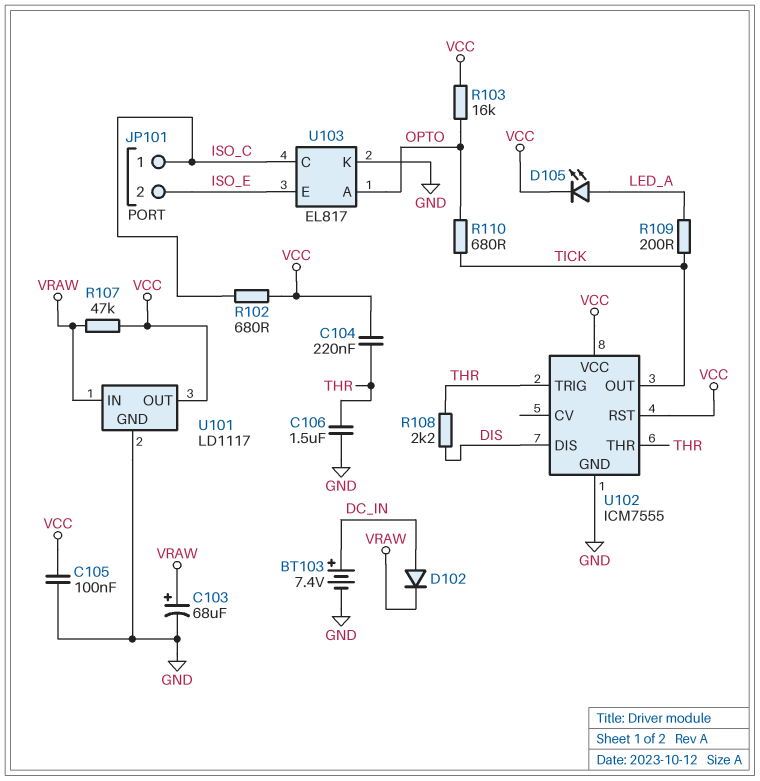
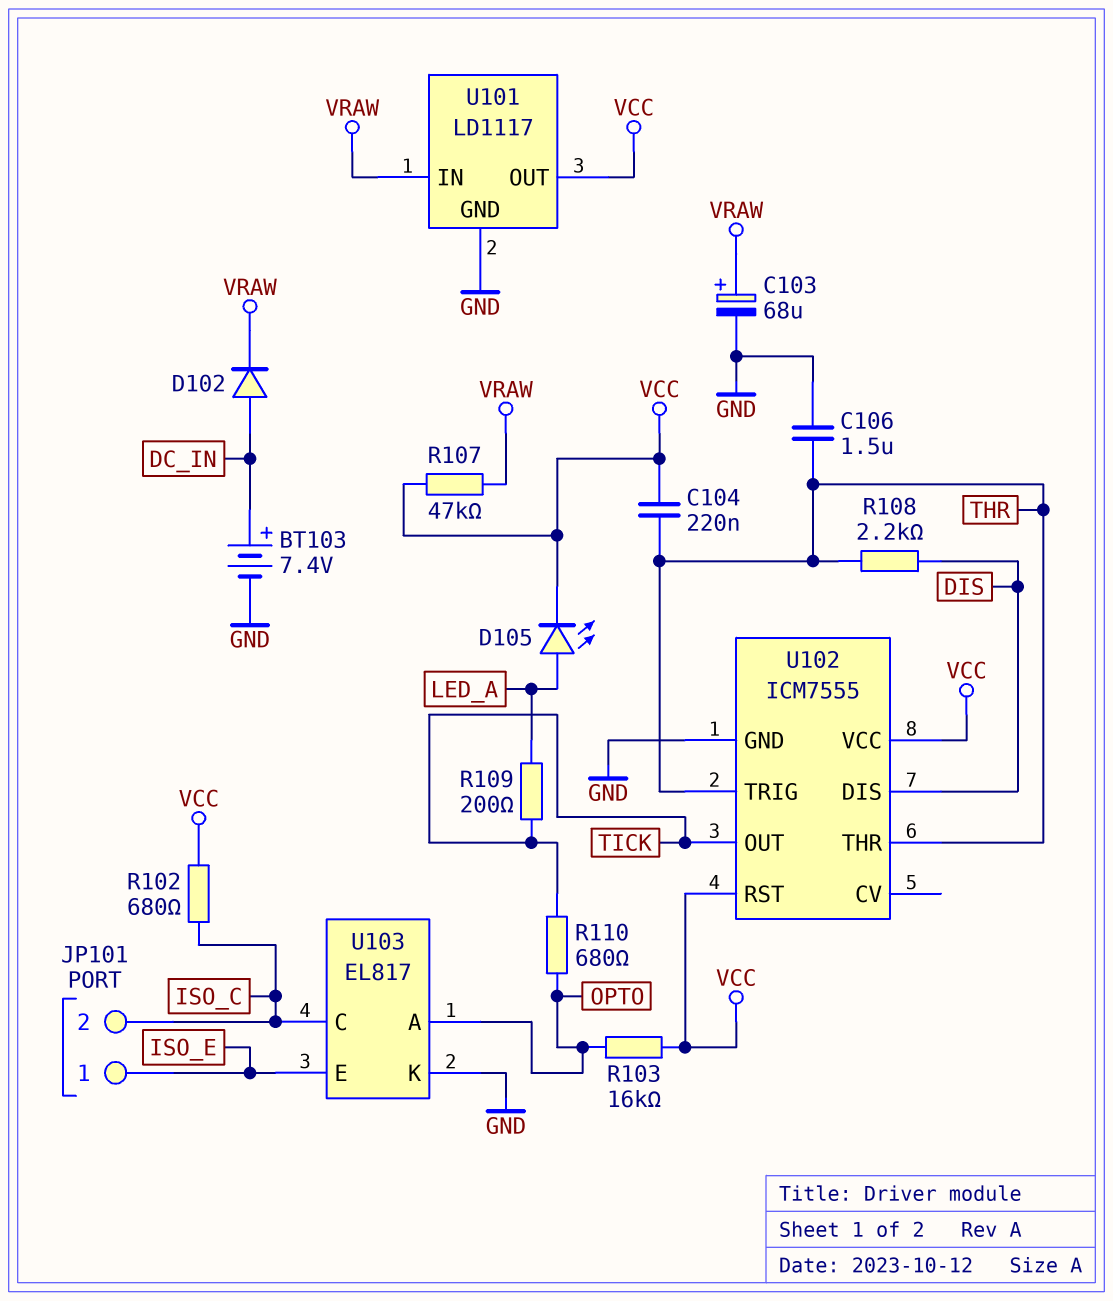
C105: 100nF (GND, VCC) -> none
JP101 pin 1: ISO_C -> ISO_E
JP101 pin 2: ISO_E -> ISO_C

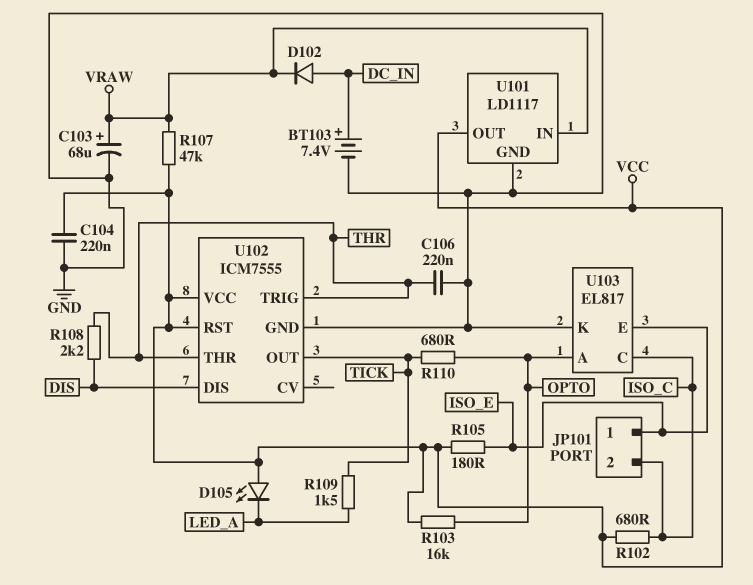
C104: 220nF (THR, VCC) -> 220nF (GND, VCC)
C106: 1.5uF (GND, THR) -> 220nF (GND, THR)
D105: LED (A LED_A, K VCC) -> LED (A VCC, K LED_A)
R105: none -> 180 (ISO_E, VCC)
R109: 200 (LED_A, TICK) -> 1.5k (LED_A, TICK)

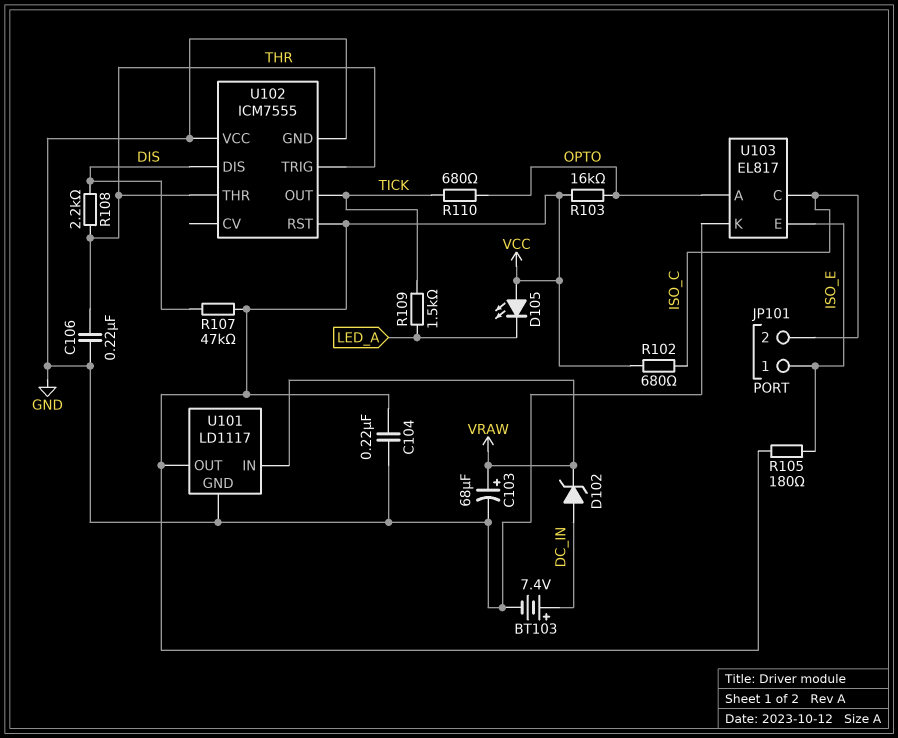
D102: diode (A DC_IN, K VRAW) -> zener (A DC_IN, K VRAW)
R107: 47k (VCC, VRAW) -> 47k (DIS, VCC)
U102 pin VCC: VCC -> GND

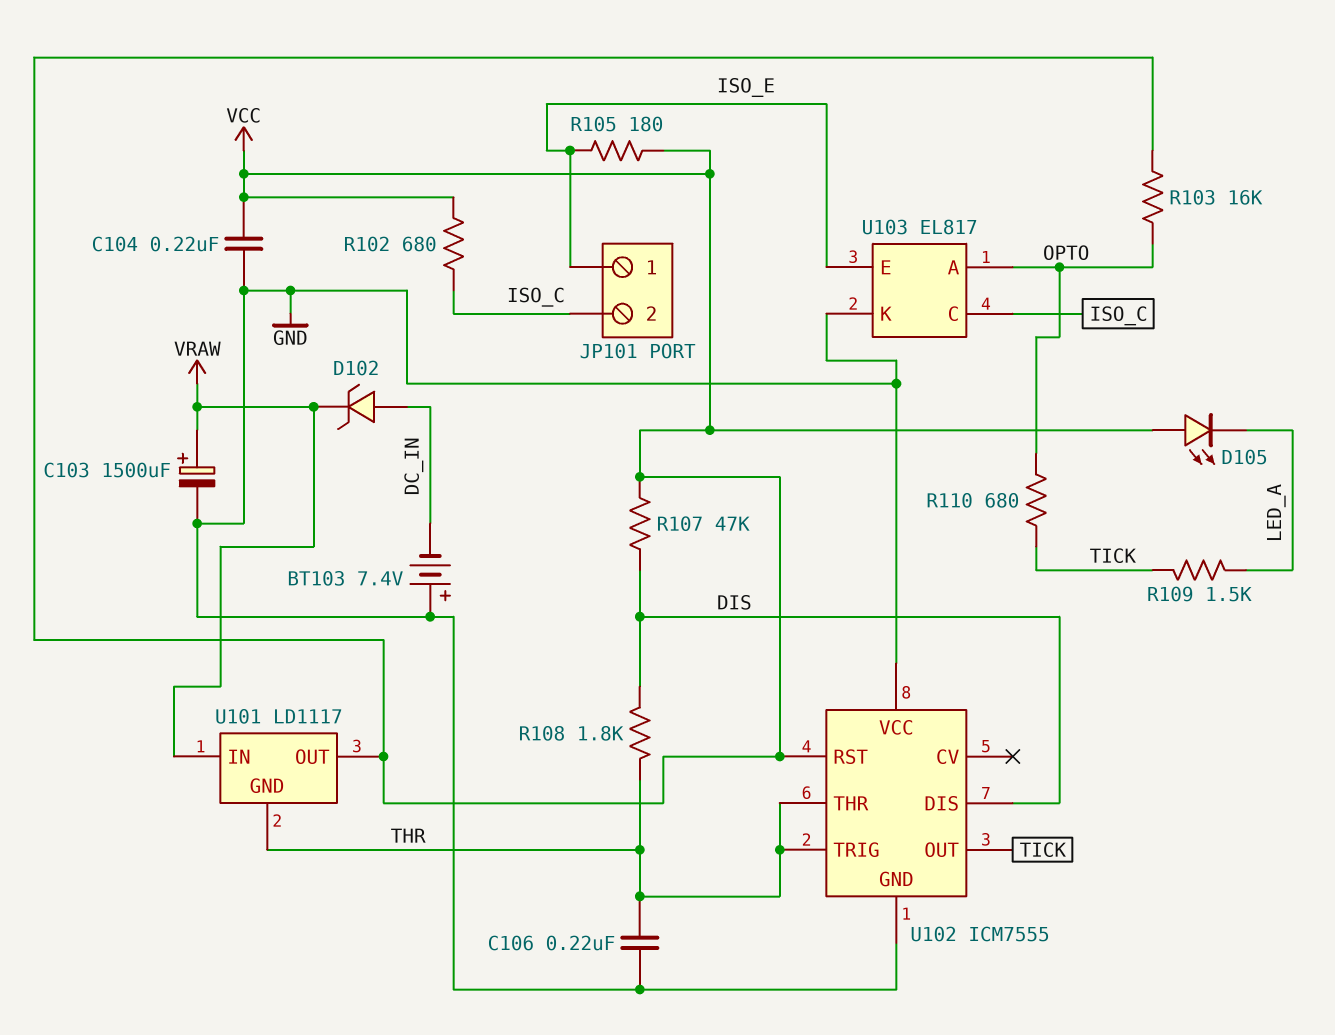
BT103: 7.4V (plus DC_IN, minus GND) -> 7.4V (plus GND, minus DC_IN)
C103: 68uF (plus VRAW, minus GND) -> 1500uF (plus VRAW, minus GND)
R108: 2.2k (DIS, THR) -> 1.8k (DIS, THR)
U101 pin GND: GND -> THR

